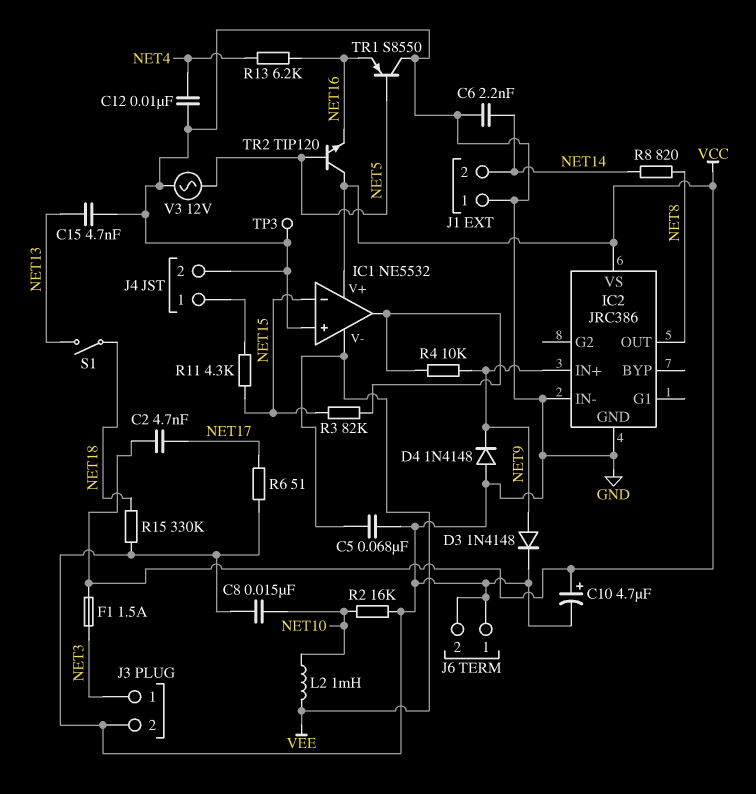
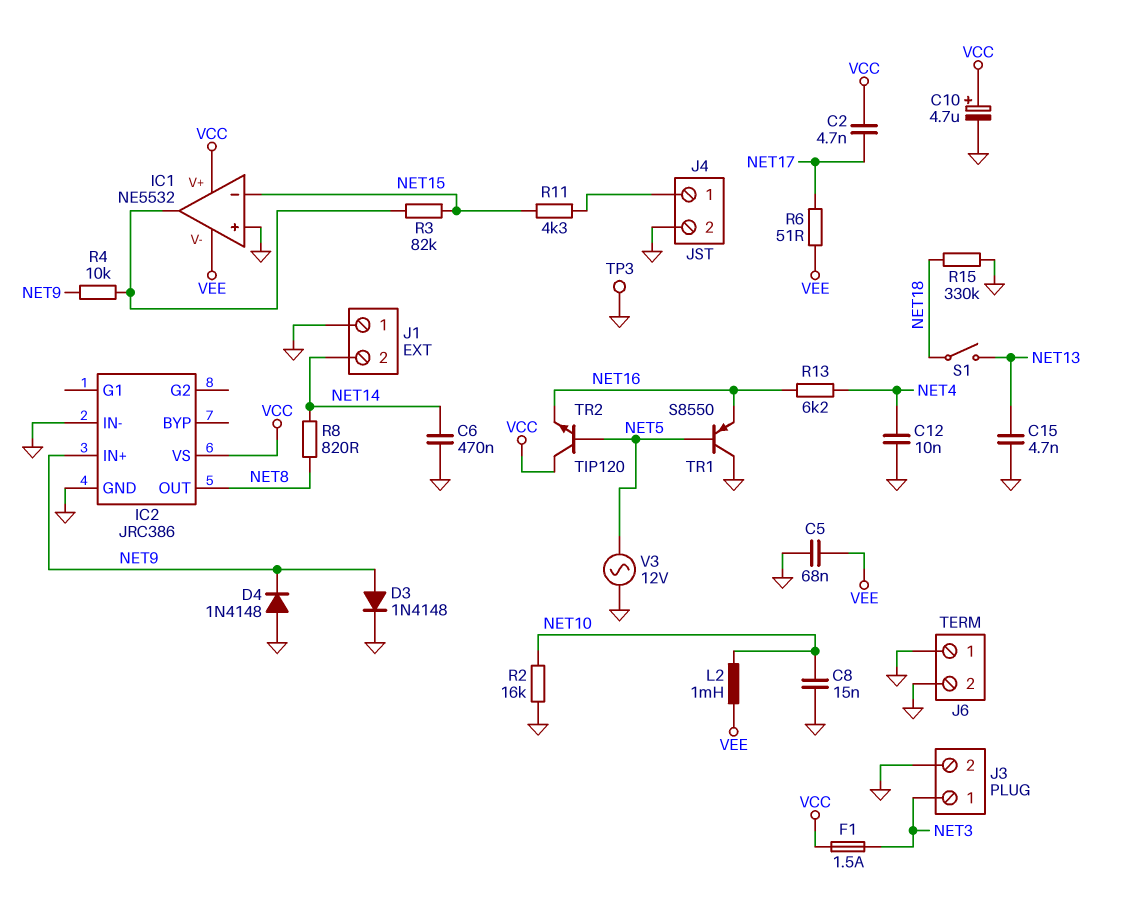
C6: 2.2nF (GND, NET14) -> 470nF (GND, NET14)
R6: 51 (GND, NET17) -> 51 (NET17, VEE)

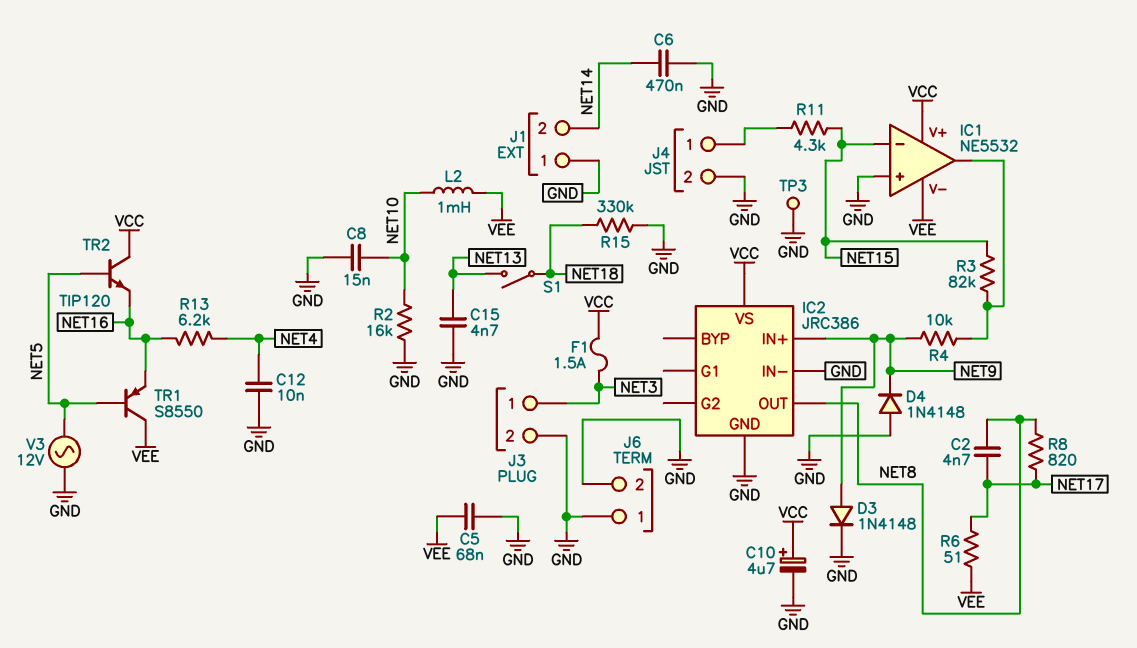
C2: 4.7nF (NET17, VCC) -> 4.7nF (NET8, NET17)
R8: 820 (NET8, NET14) -> 820 (NET8, NET17)
TR1: PNP S8550 (B NET5, C GND, E NET16) -> PNP S8550 (B NET5, C VEE, E NET16)

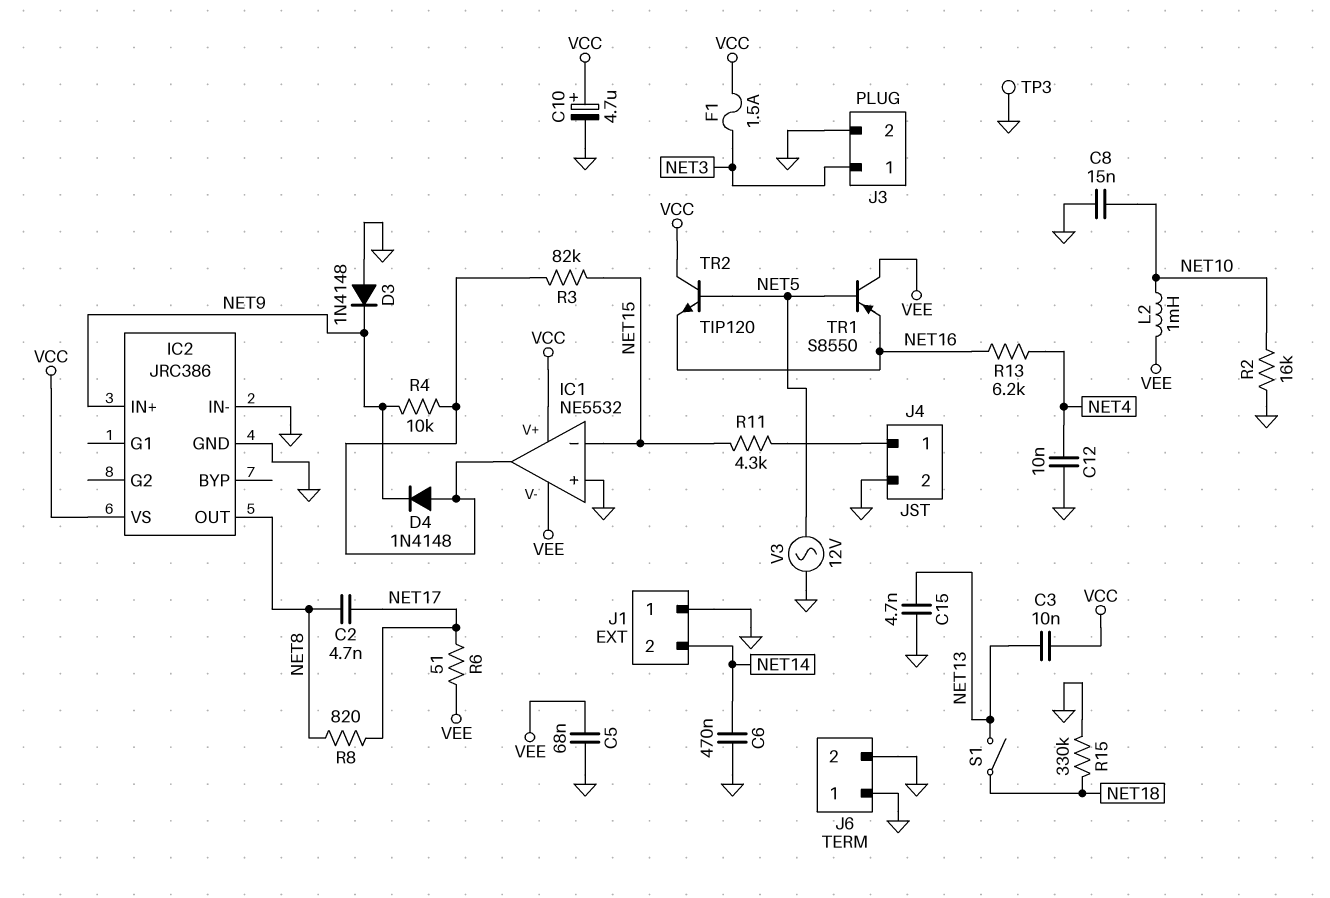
C3: none -> 10nF (NET13, VCC)
D3: diode 1N4148 (A NET9, K GND) -> diode 1N4148 (A GND, K NET9)
D4: diode 1N4148 (A GND, K NET9) -> diode 1N4148 (A IC1/out, K NET9)

